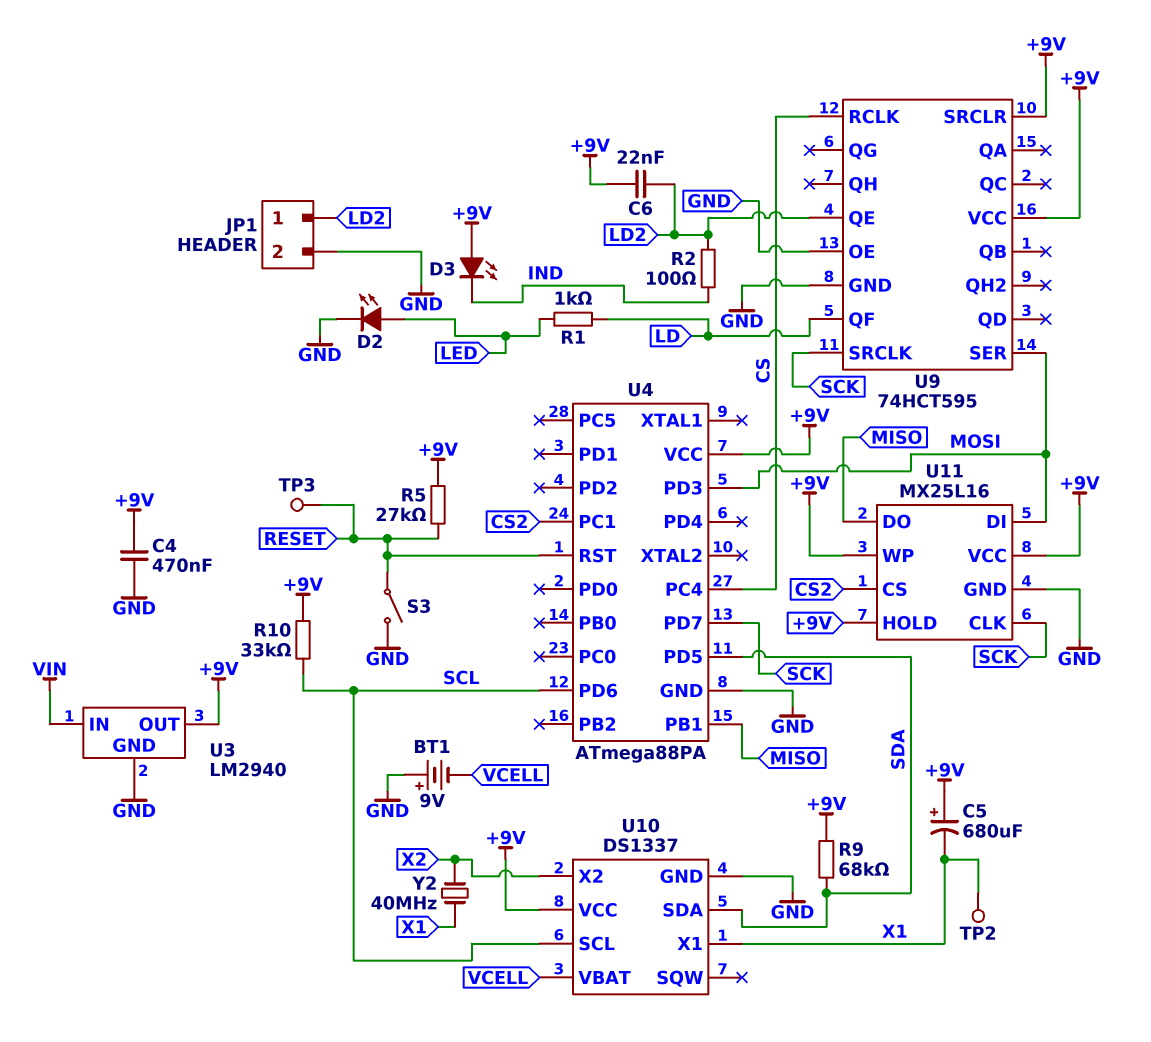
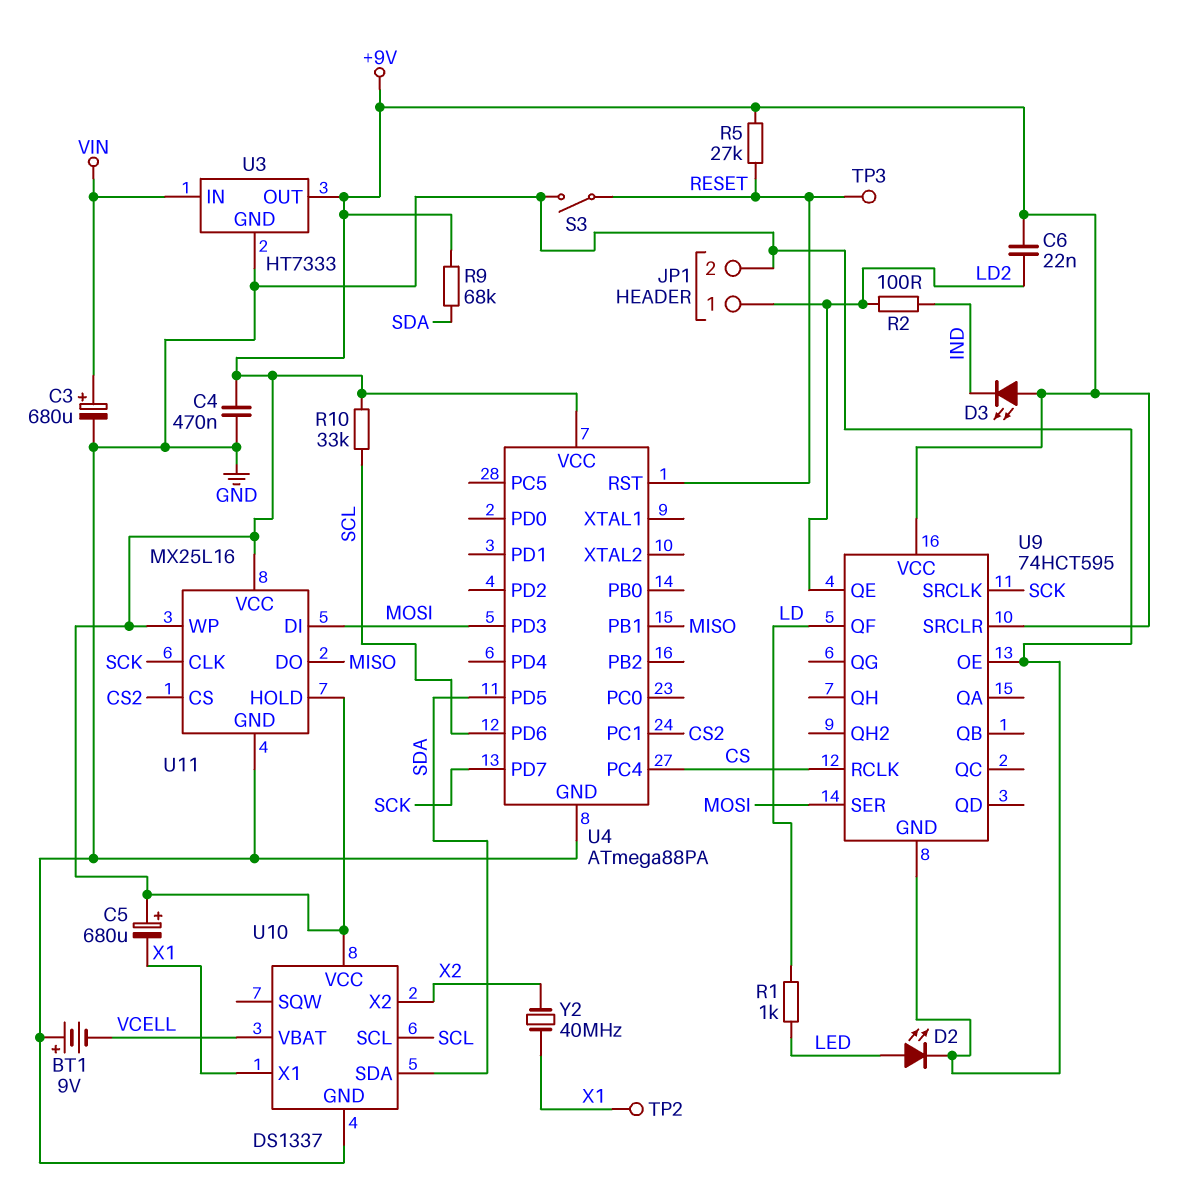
C3: none -> 680uF (plus VIN, minus GND)
U3: LM2940 -> HT7333

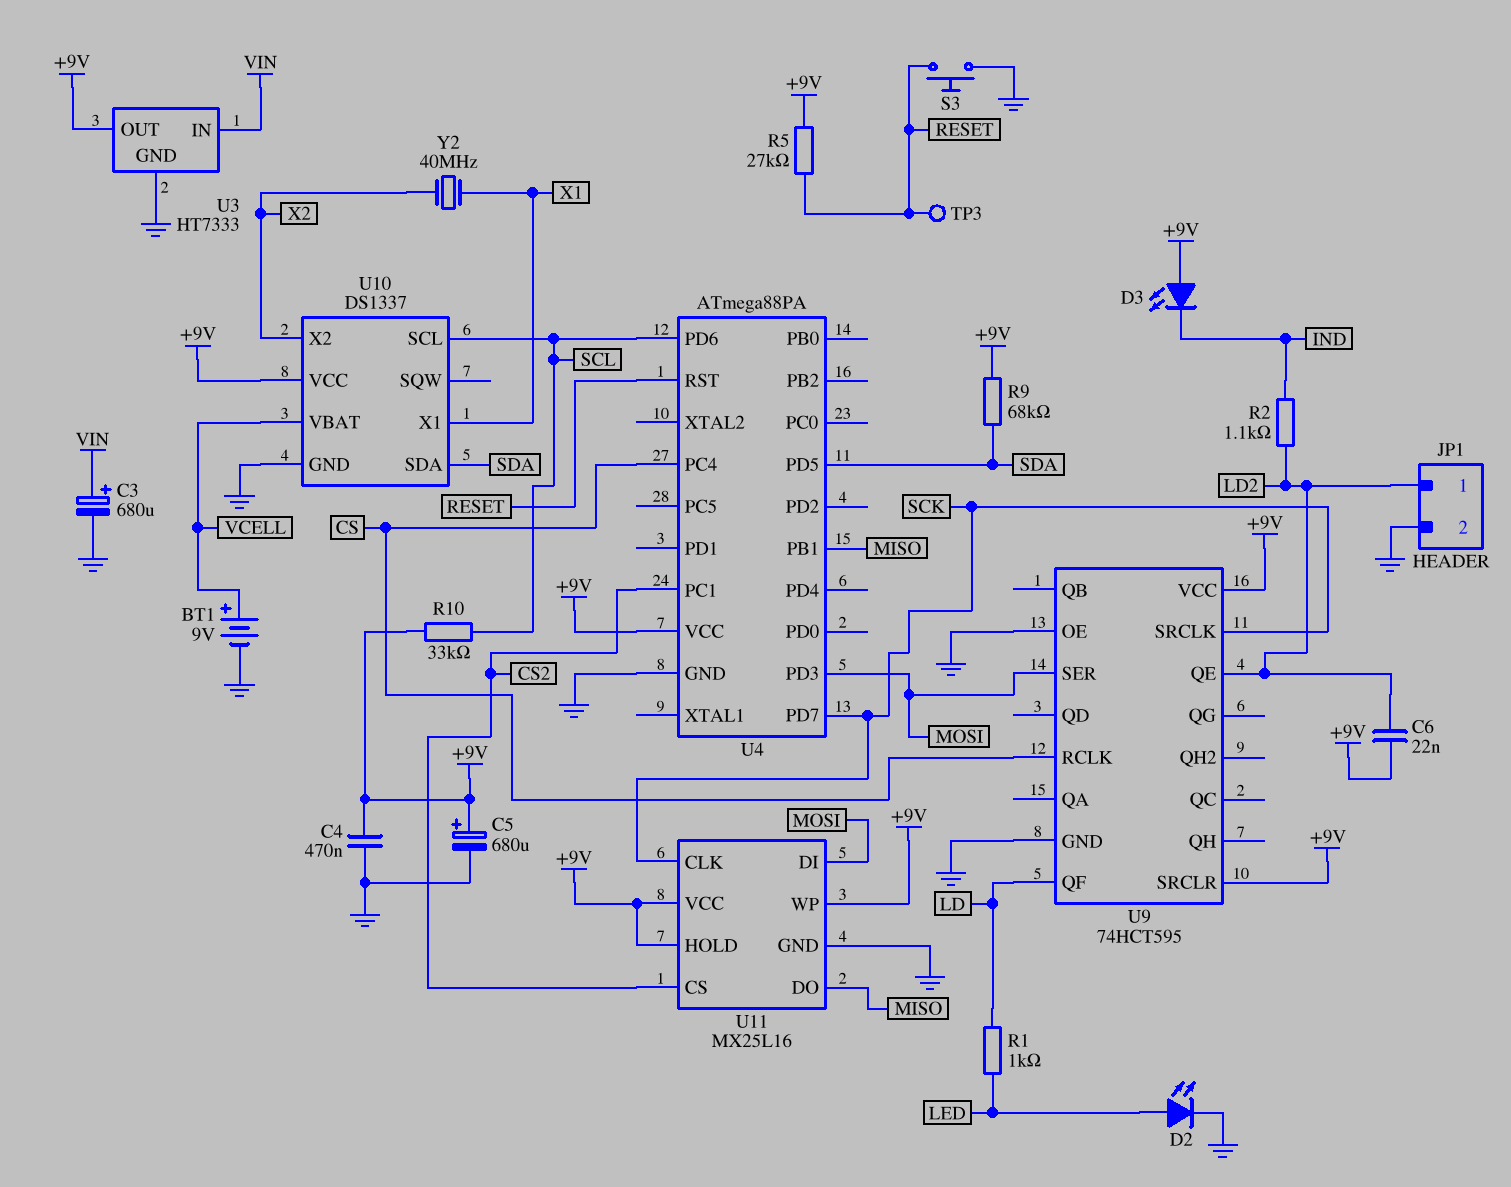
BT1: 9V (plus GND, minus VCELL) -> 9V (plus VCELL, minus GND)
C5: 680uF (plus +9V, minus X1) -> 680uF (plus +9V, minus GND)
R2: 100 (IND, LD2) -> 1.1k (IND, LD2)
S3: switch (GND, RESET) -> button (GND, RESET)
TP2: test point (X1) -> none

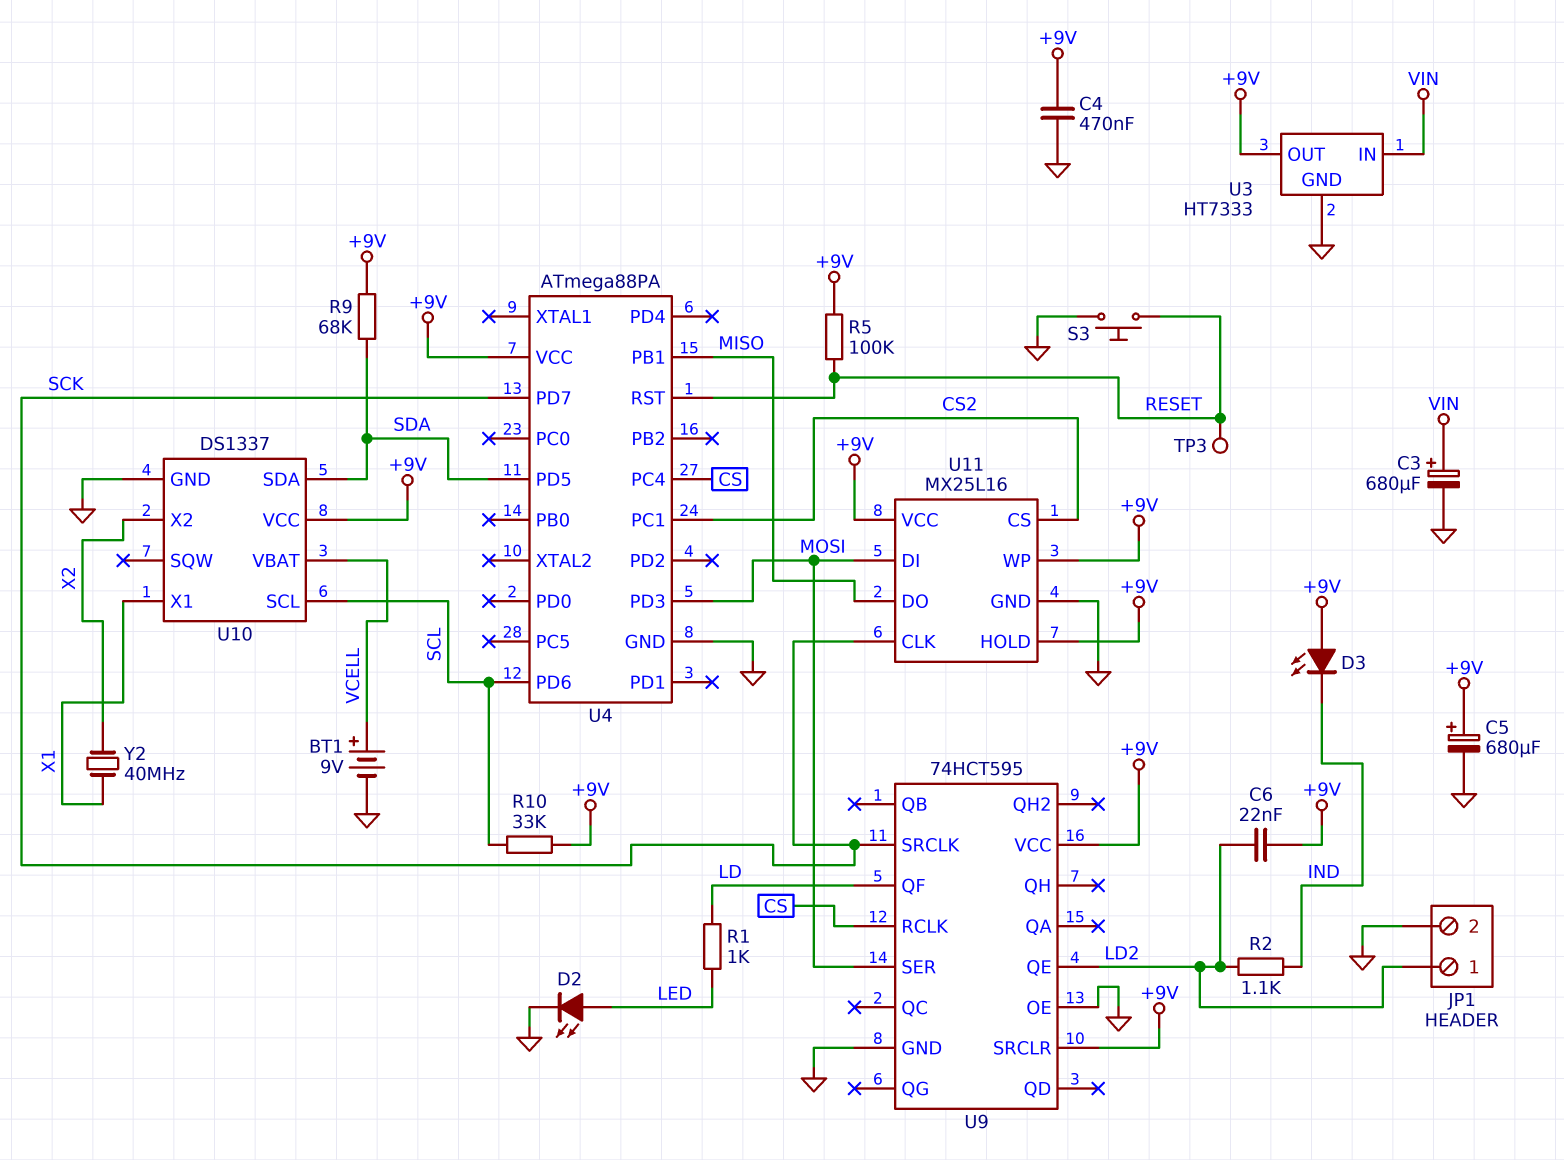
R5: 27k (+9V, RESET) -> 100k (+9V, RESET)

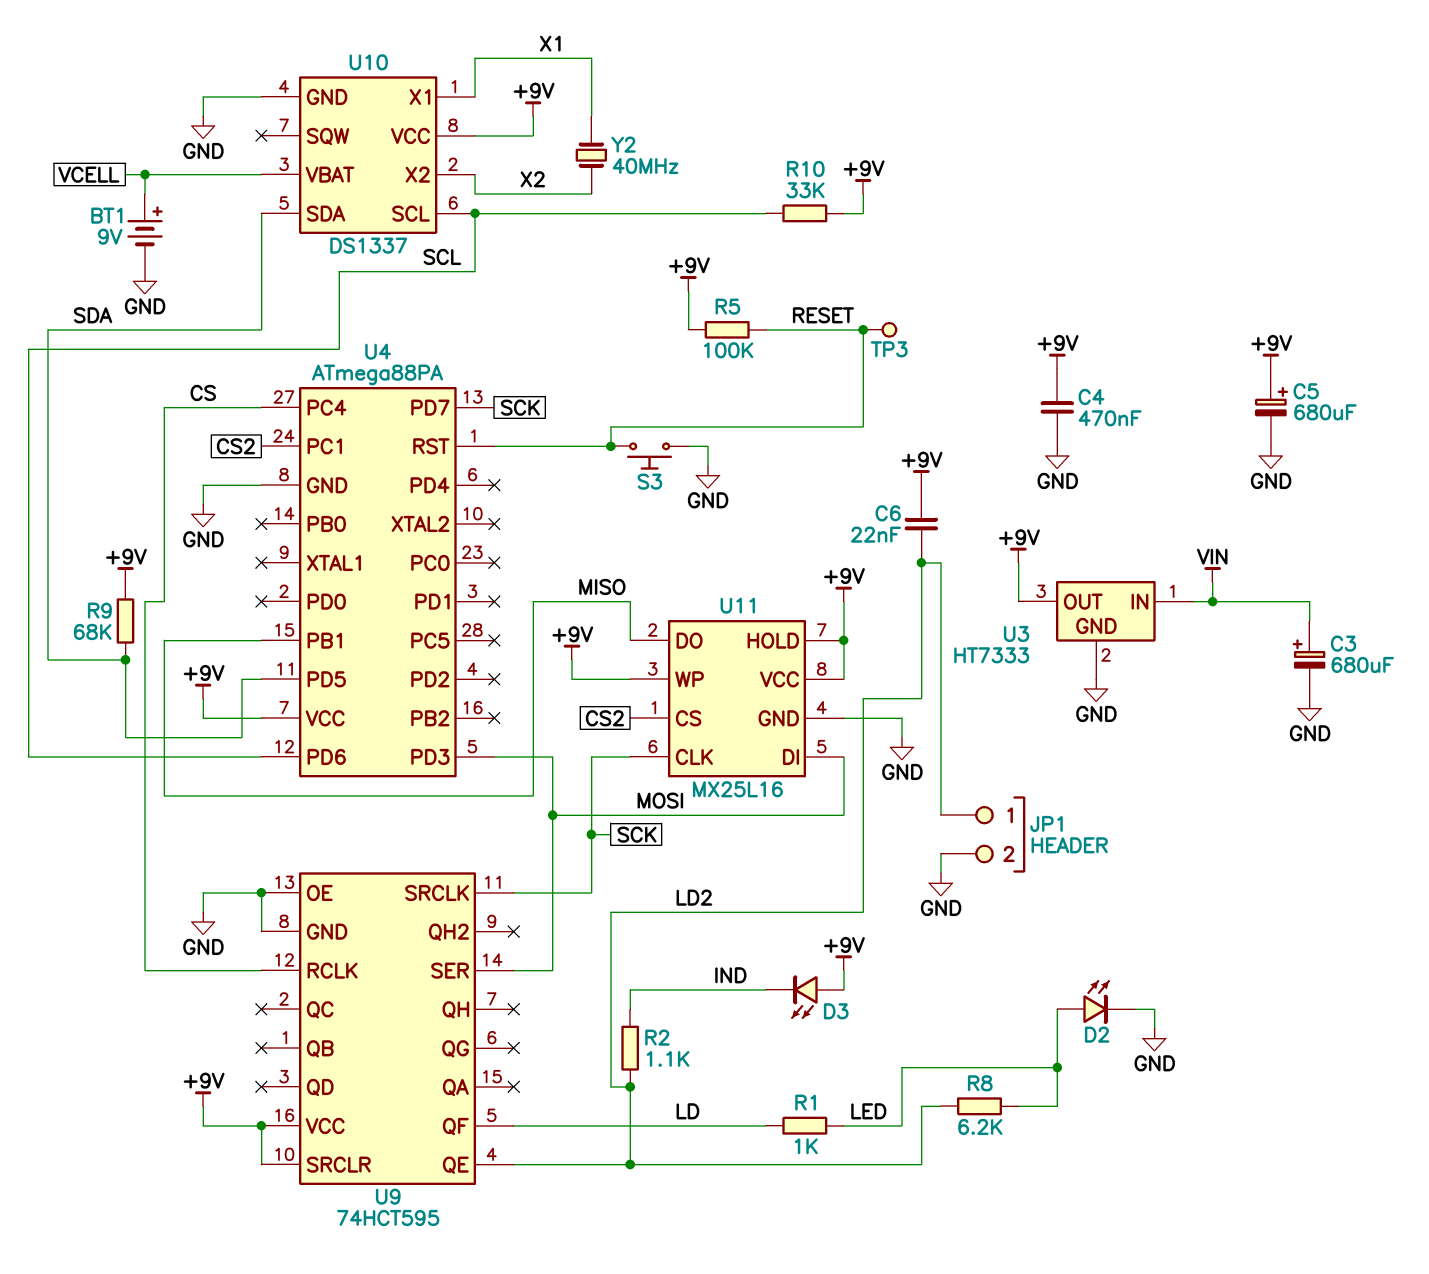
R8: none -> 6.2k (LD2, LED)

